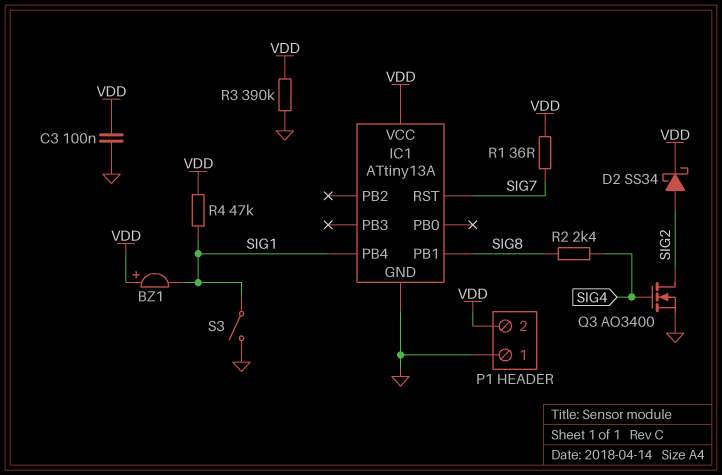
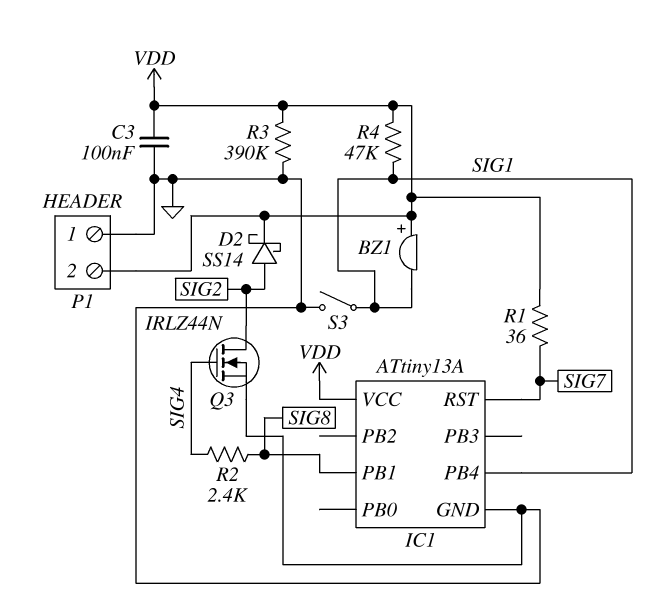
D2: schottky SS34 (A SIG2, K VDD) -> schottky SS14 (A SIG2, K VDD)
Q3: NMOS AO3400 (G SIG4, D SIG2, S GND) -> NMOS IRLZ44N (G SIG4, D SIG2, S GND)

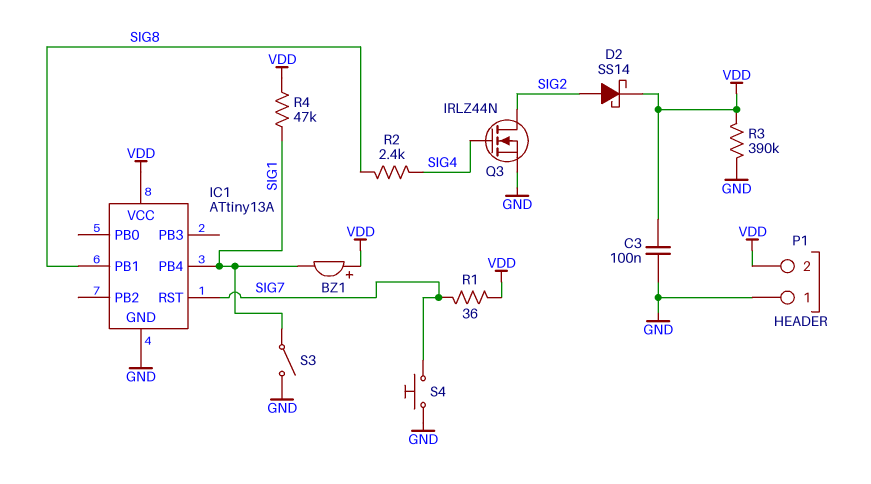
S4: none -> button (GND, SIG7)

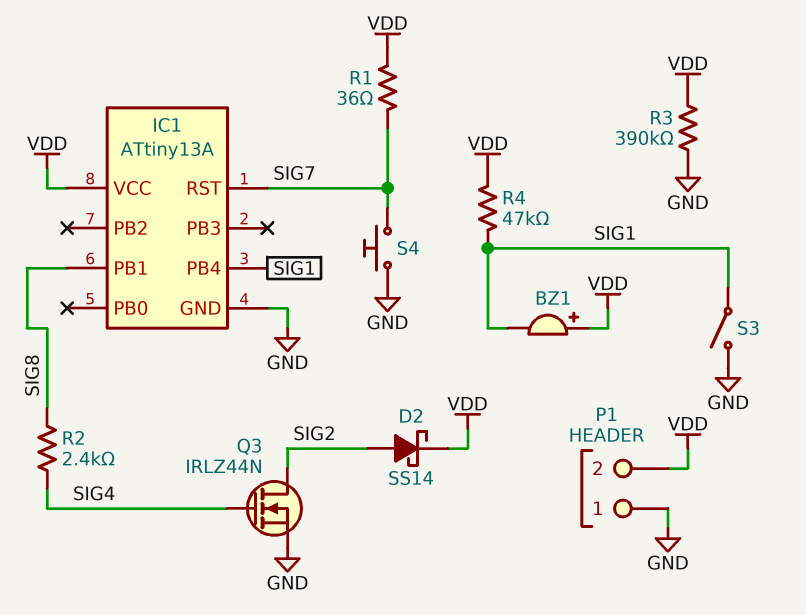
C3: 100nF (GND, VDD) -> none

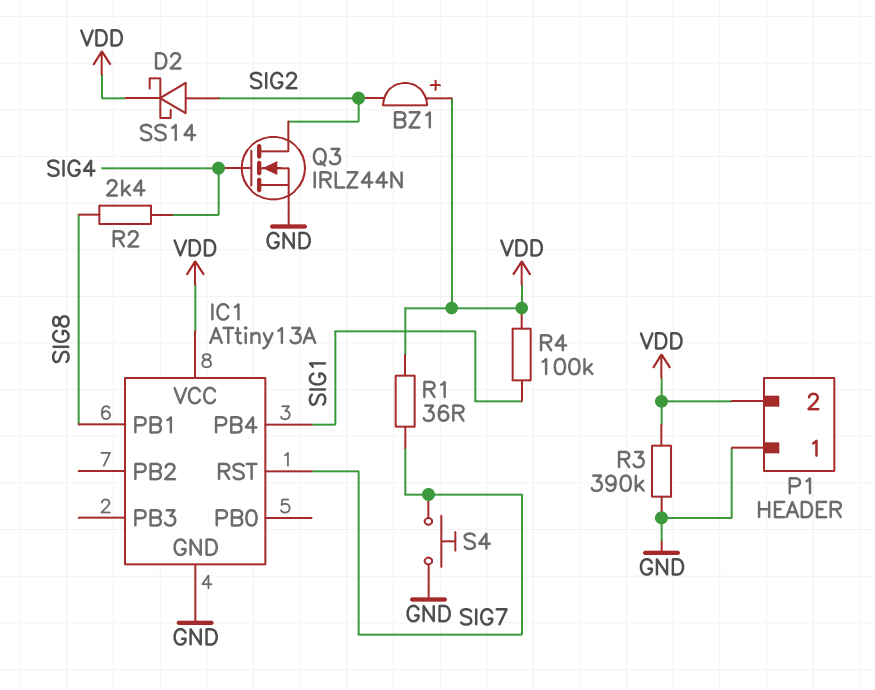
BZ1: buzzer (plus VDD, minus SIG1) -> buzzer (plus VDD, minus SIG2)
R4: 47k (SIG1, VDD) -> 100k (SIG1, VDD)
S3: switch (GND, SIG1) -> none

